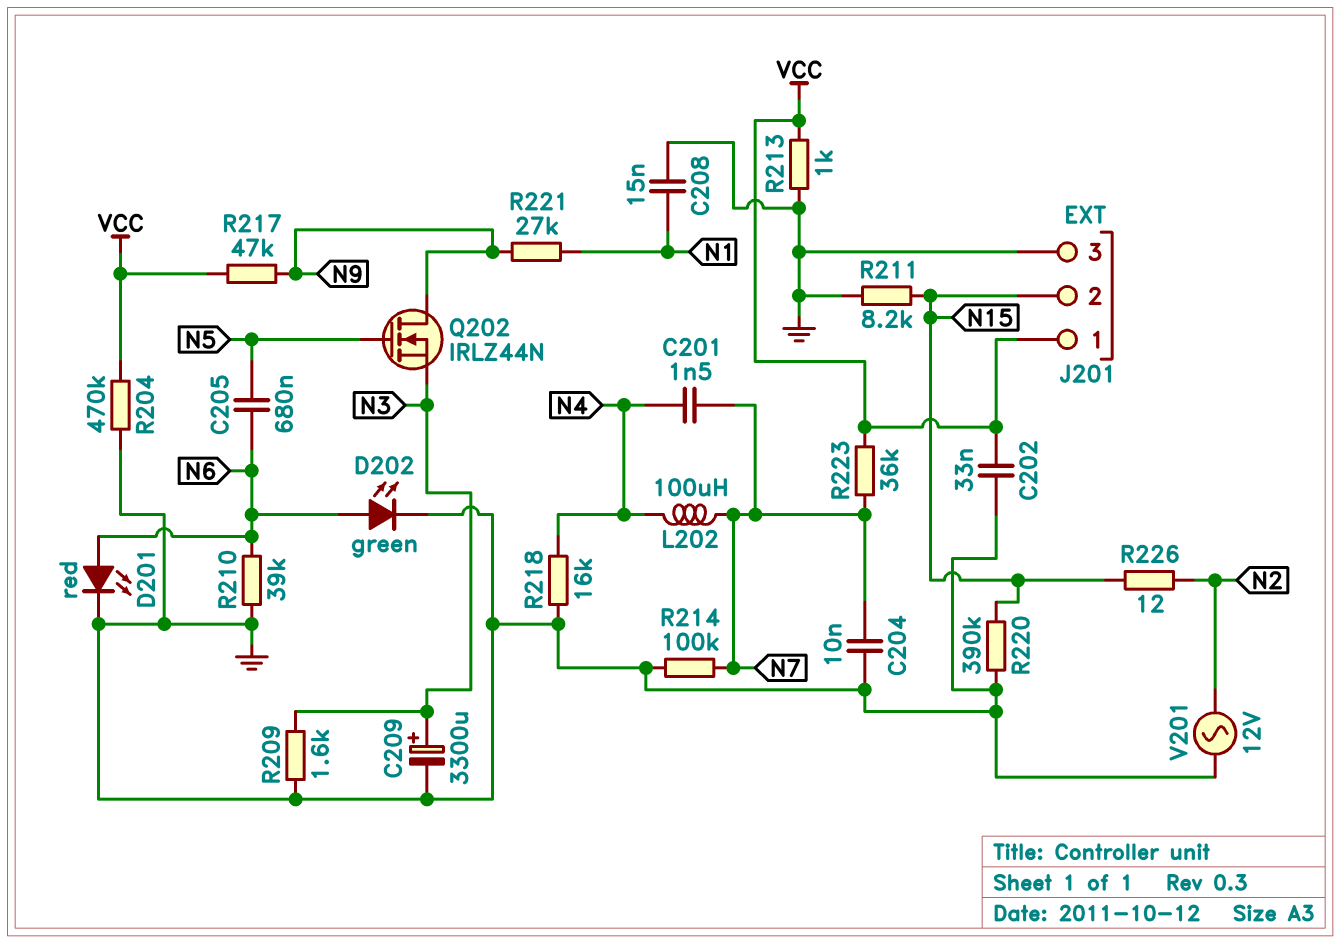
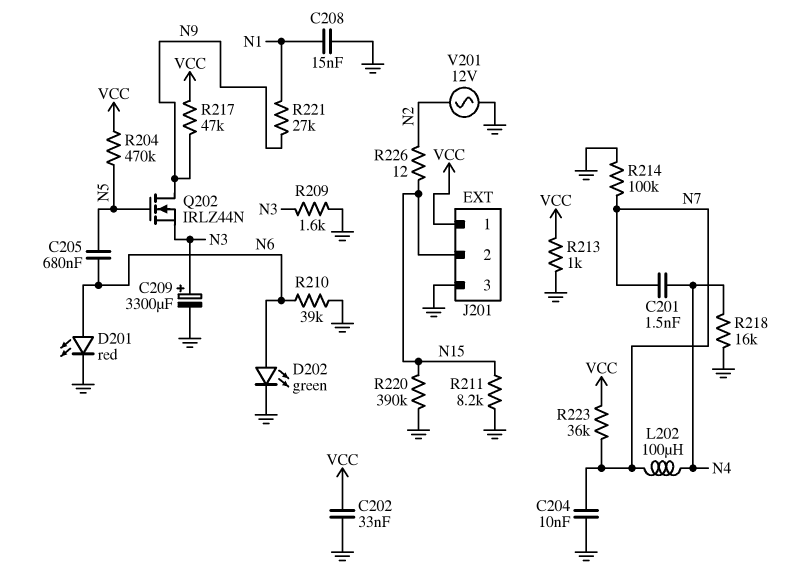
R204: 470k (GND, VCC) -> 470k (N5, VCC)

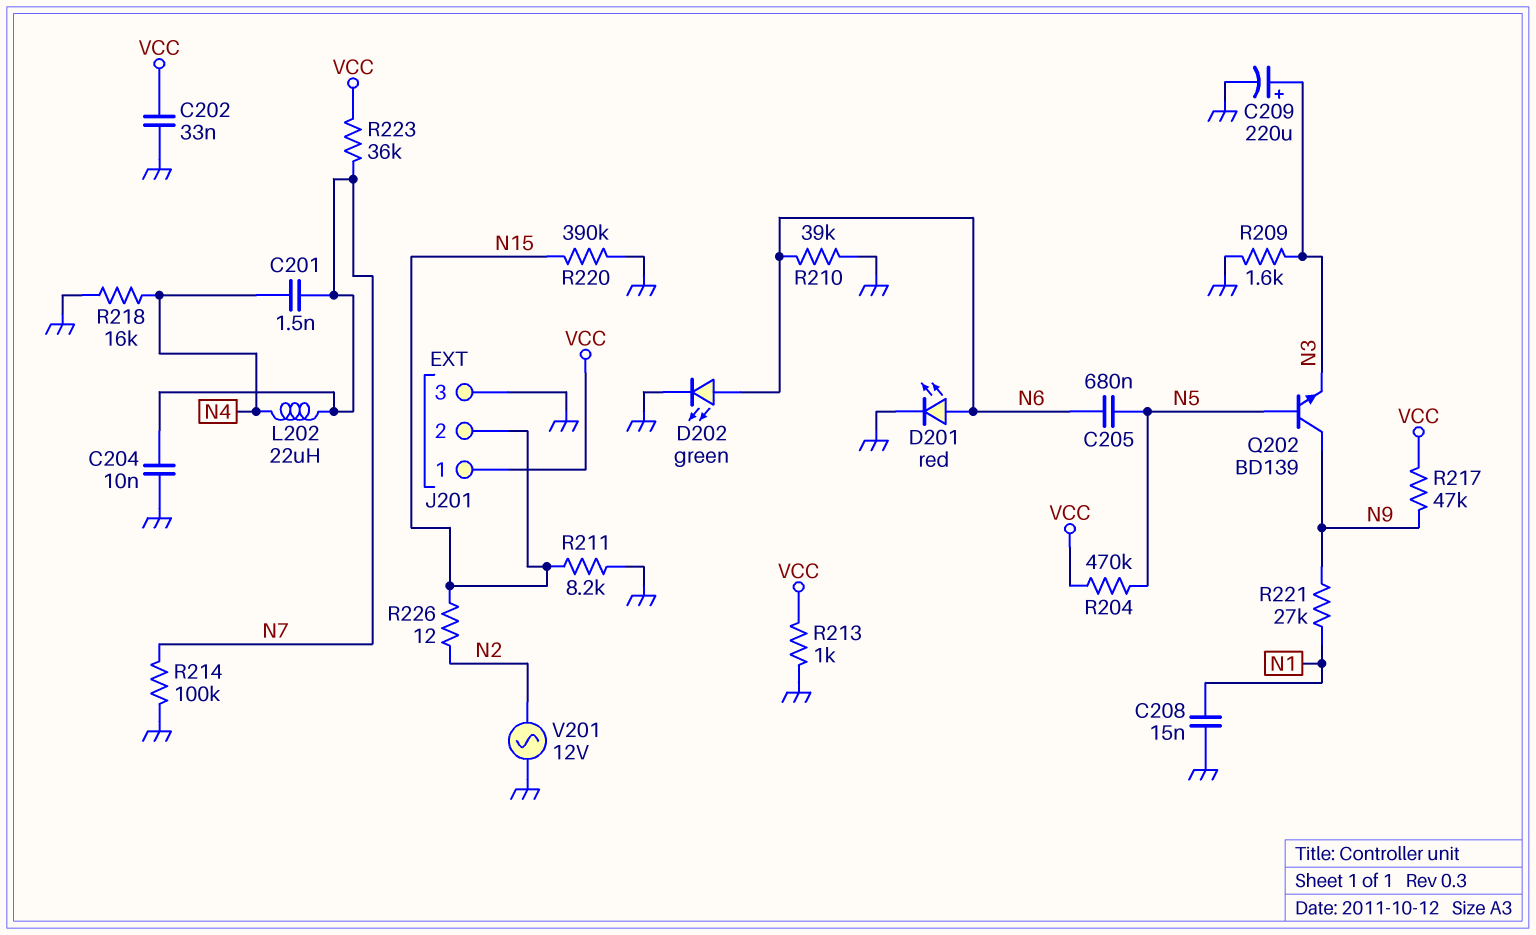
C209: 3300uF (plus N3, minus GND) -> 220uF (plus N3, minus GND)
L202: 100uH (N4, N7) -> 22uH (N4, N7)
Q202: NMOS IRLZ44N (G N5, D N9, S N3) -> NPN BD139 (B N5, C N9, E N3)

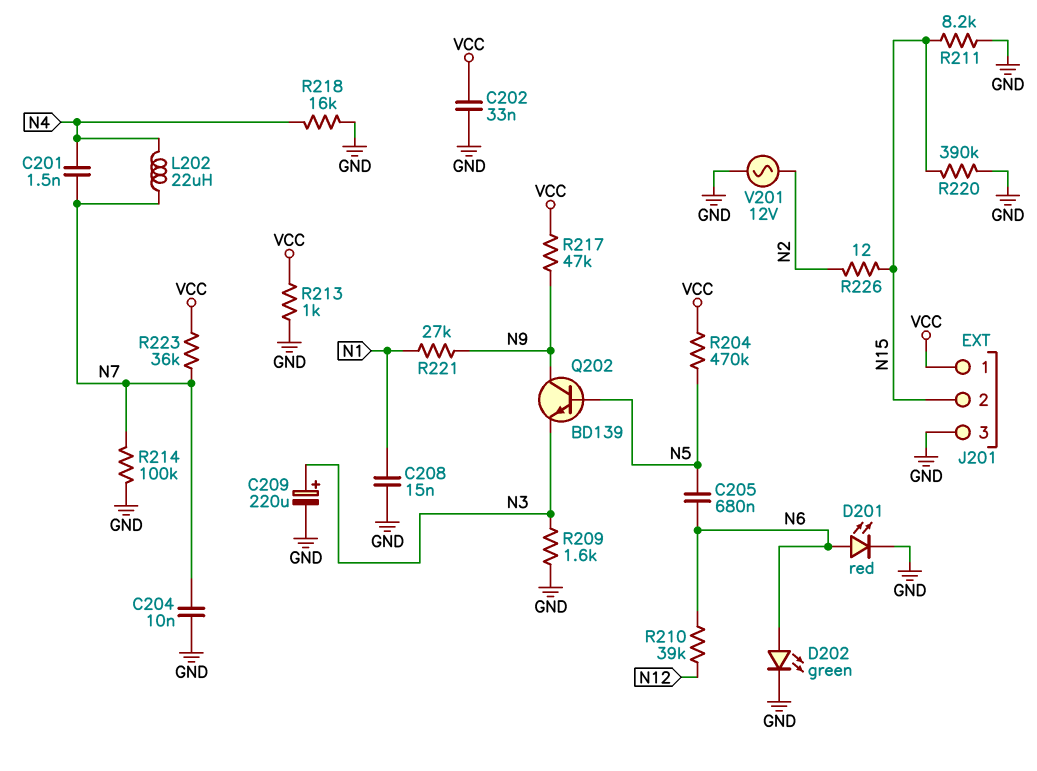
R210: 39k (GND, N6) -> 39k (N6, N12)

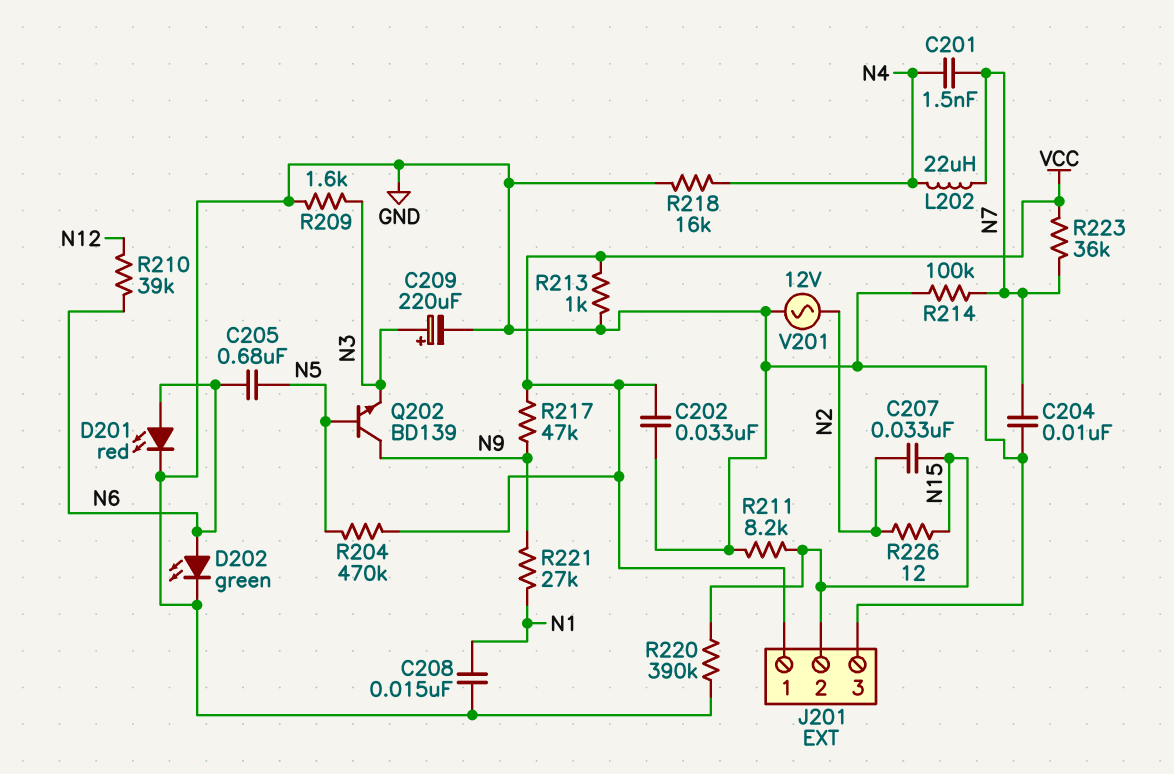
C207: none -> 33nF (N2, N15)

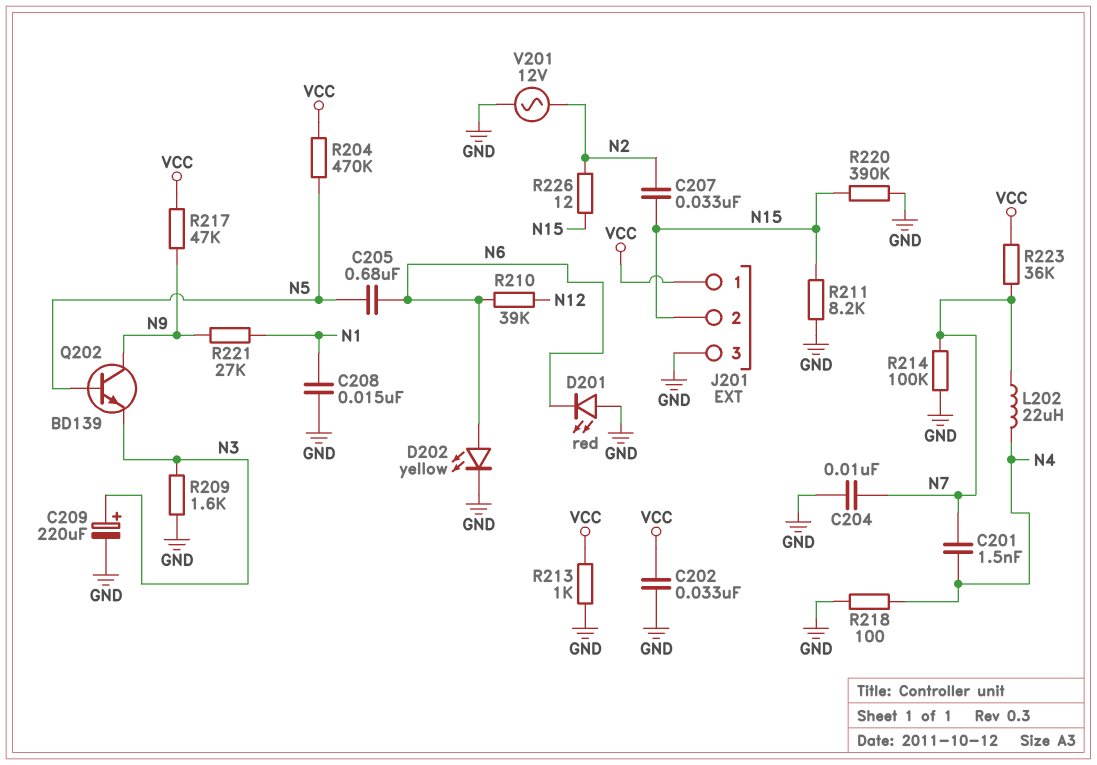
D201: LED red (A N6, K GND) -> LED red (A GND, K N6)
D202: LED green (A N6, K GND) -> LED yellow (A N6, K GND)
R218: 16k (GND, N4) -> 100 (GND, N4)

